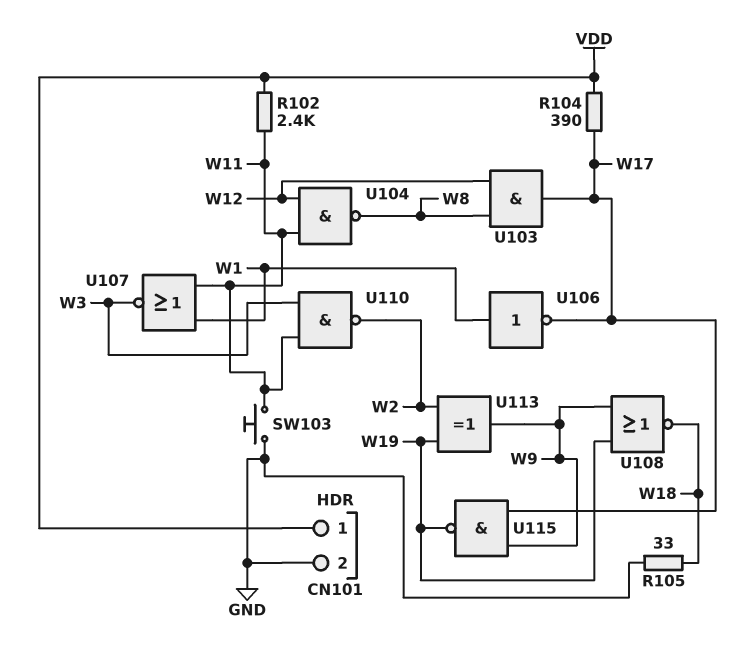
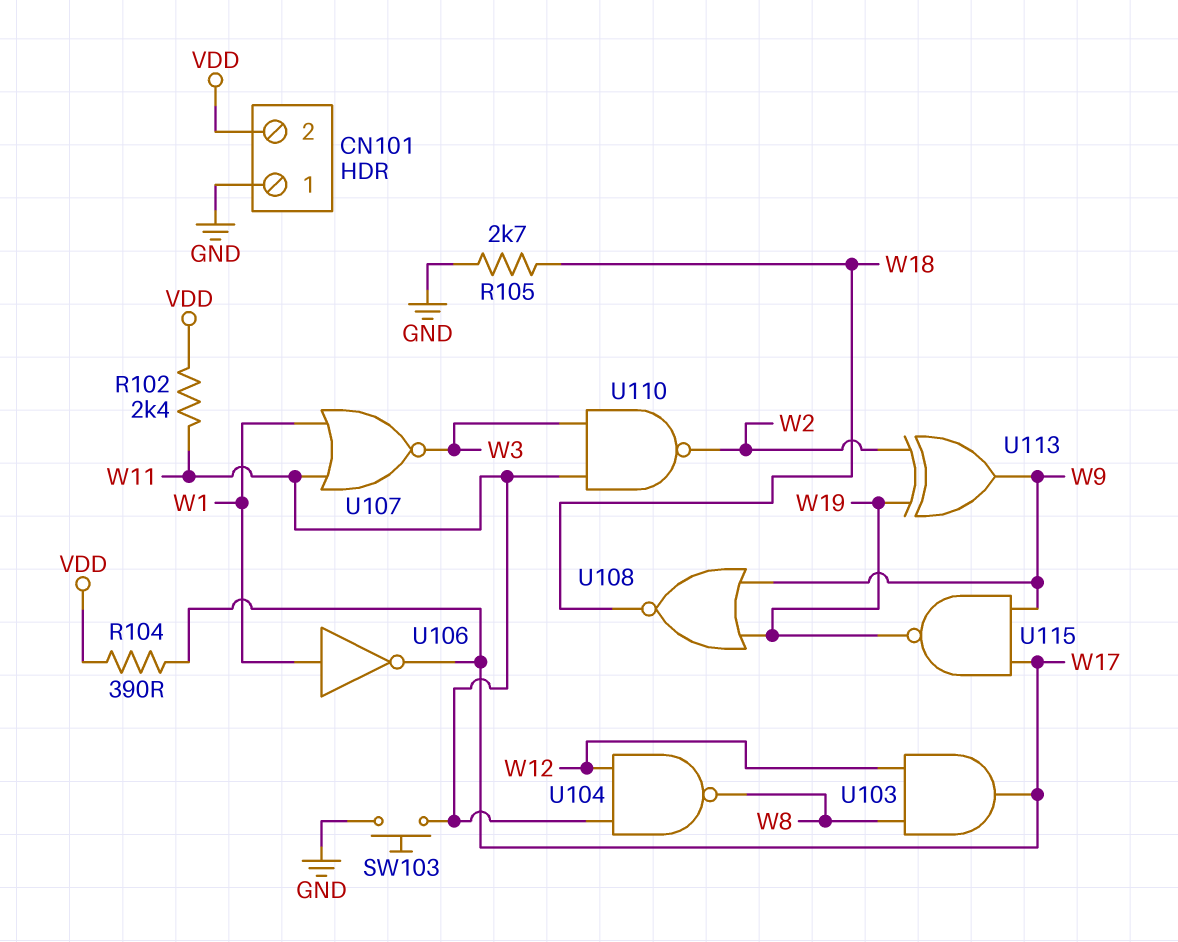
CN101 pin 1: VDD -> GND
CN101 pin 2: GND -> VDD
R105: 33 (GND, W18) -> 2.7k (GND, W18)

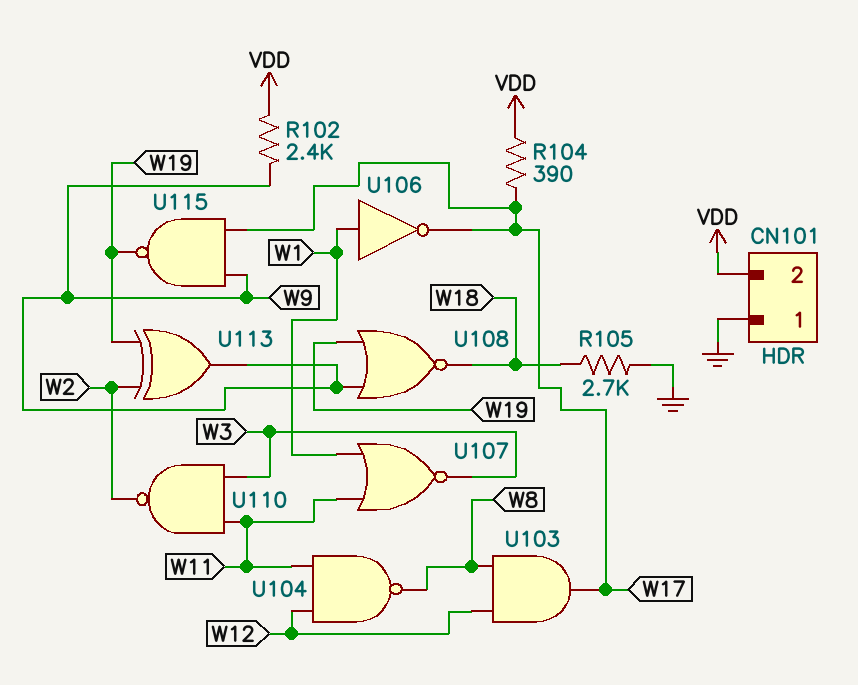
R102: 2.4k (VDD, W11) -> 2.4k (VDD, W9)
SW103: button (GND, W11) -> none

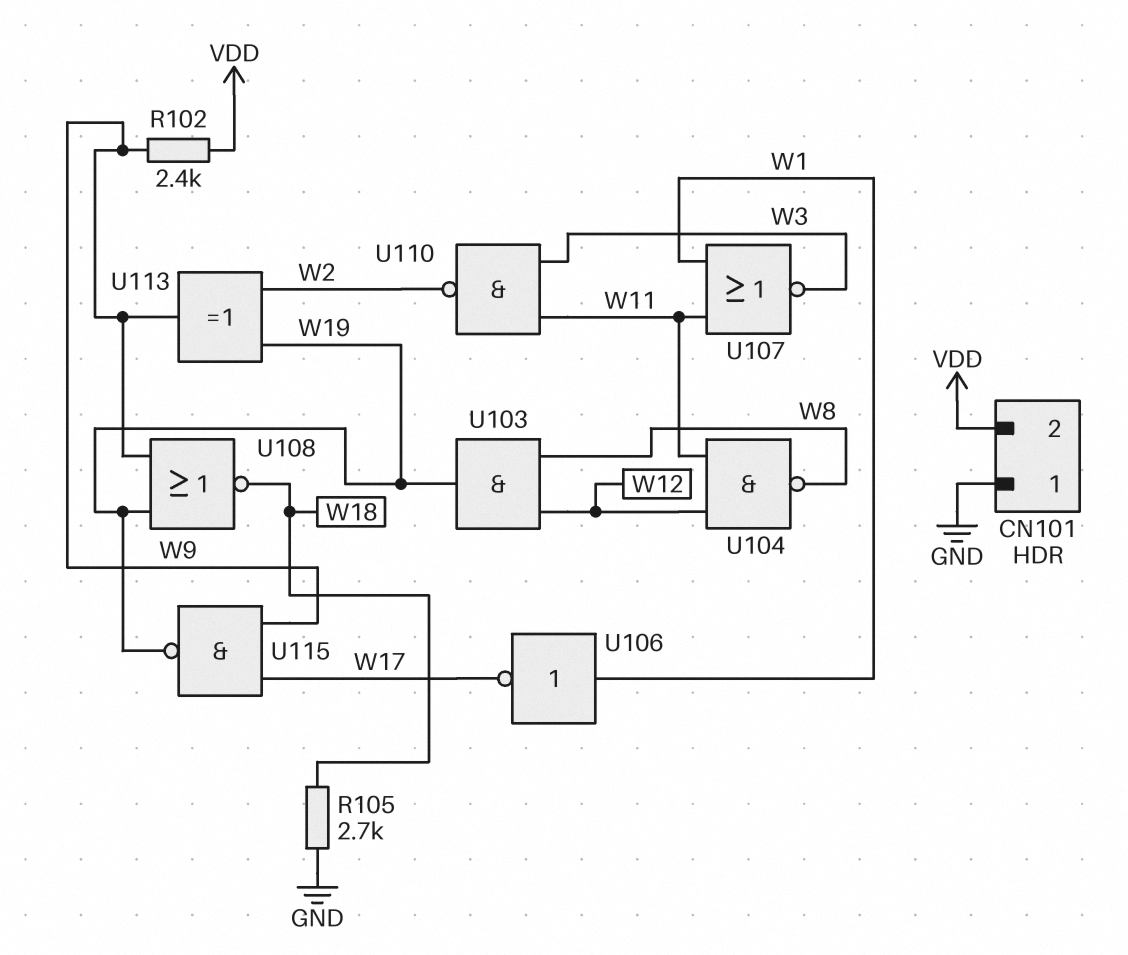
R104: 390 (VDD, W17) -> none
U103: AND (in W8, in W12, out W17) -> AND (in W8, in W12, out W19)

